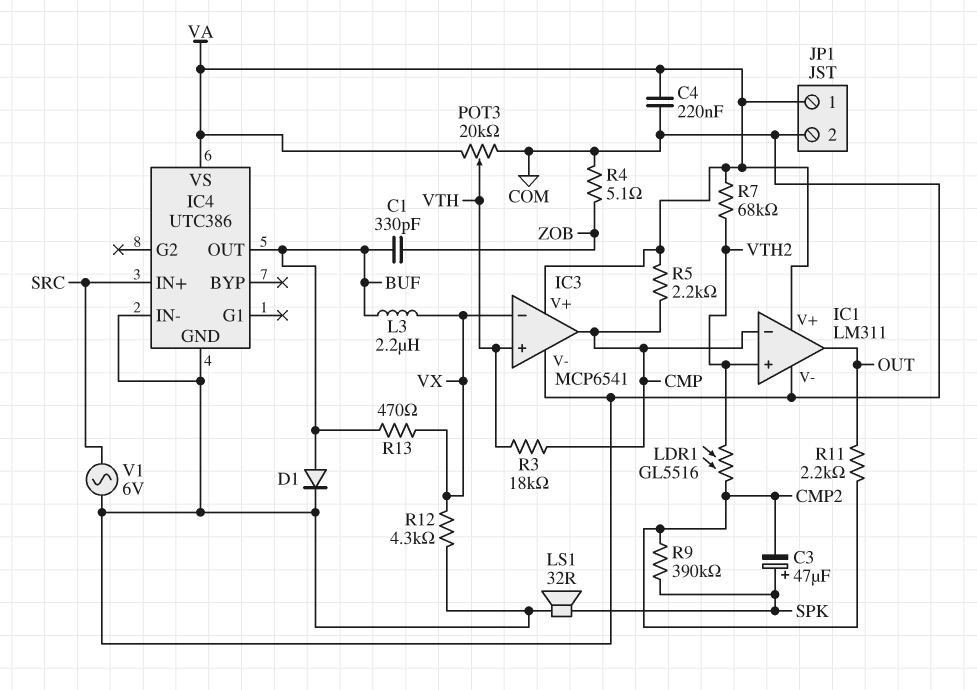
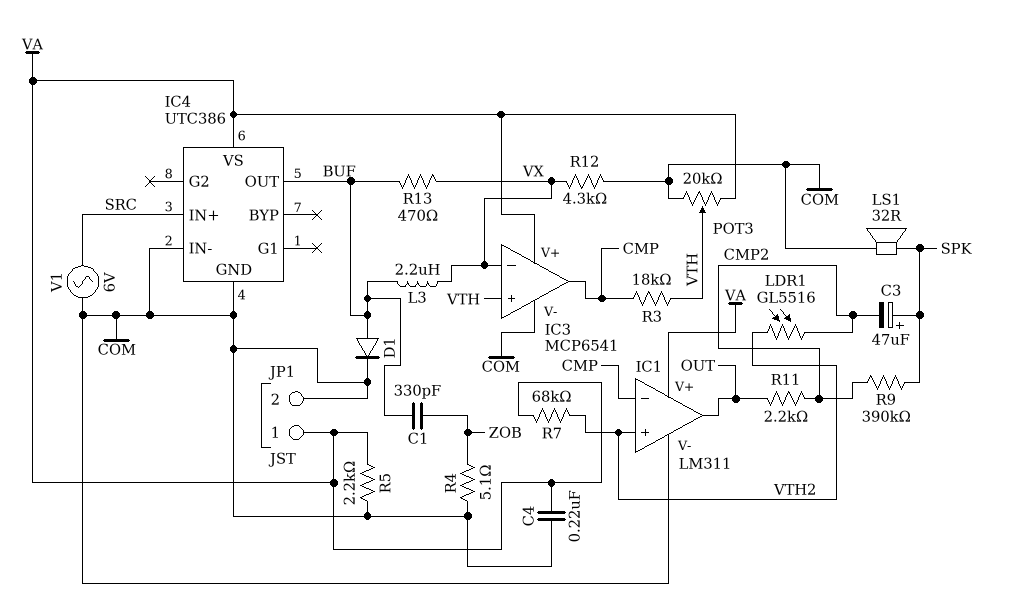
R5: 2.2k (CMP, VA) -> 2.2k (COM, VA)

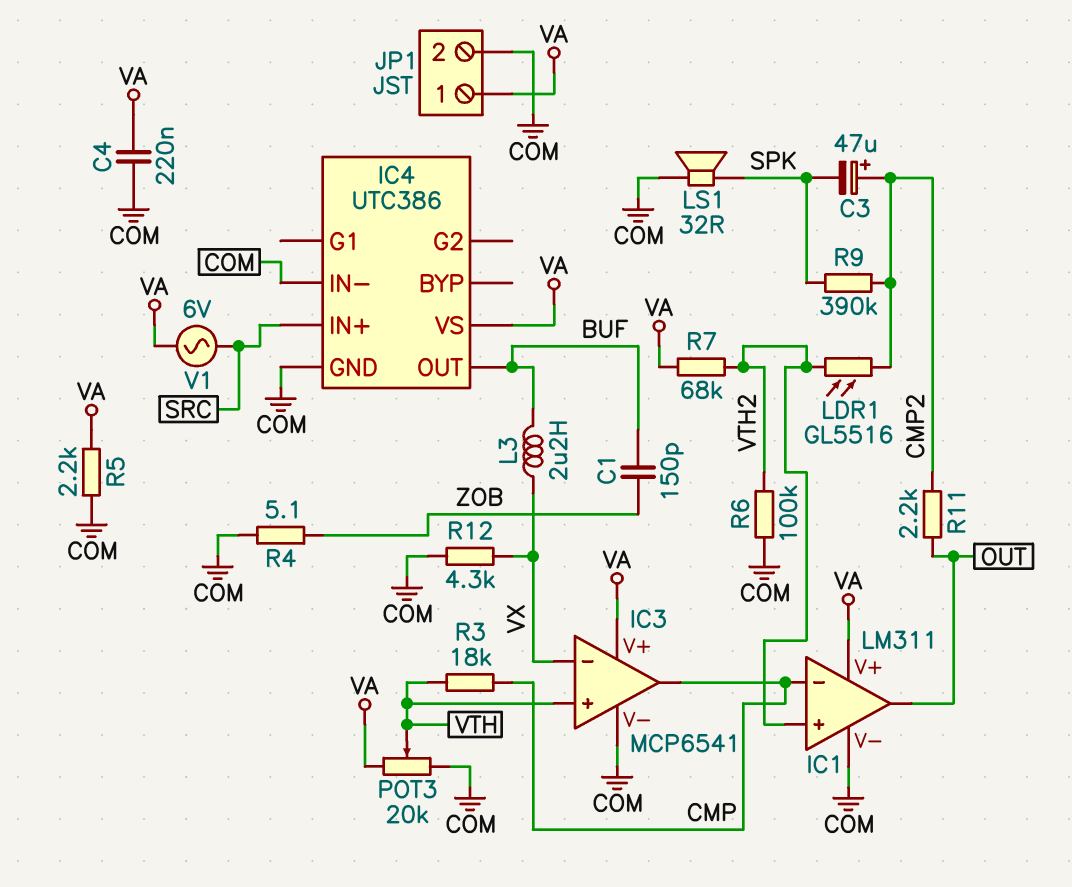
C1: 330pF (BUF, ZOB) -> 150pF (BUF, ZOB)
C3: 47uF (plus SPK, minus CMP2) -> 47uF (plus CMP2, minus SPK)
D1: diode (A BUF, K COM) -> none
R6: none -> 100k (COM, VTH2)
R13: 470 (BUF, VX) -> none
V1: AC 6V (COM, SRC) -> AC 6V (SRC, VA)

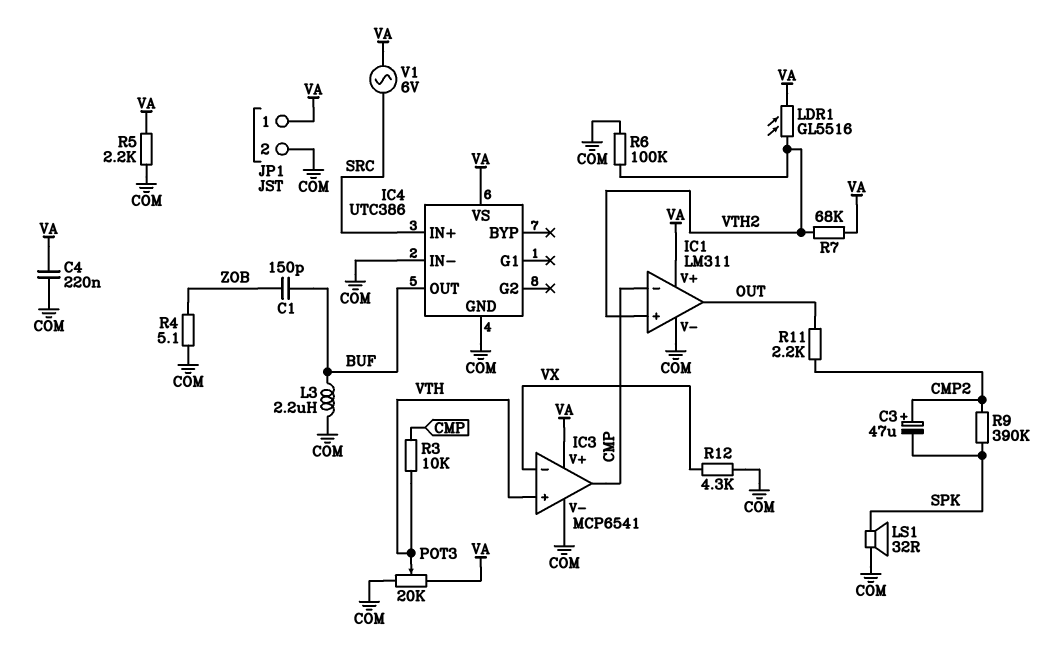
L3: 2.2uH (BUF, VX) -> 2.2uH (BUF, COM)
LDR1: GL5516 (CMP2, VTH2) -> GL5516 (VA, VTH2)
R3: 18k (CMP, VTH) -> 10k (CMP, VTH)

